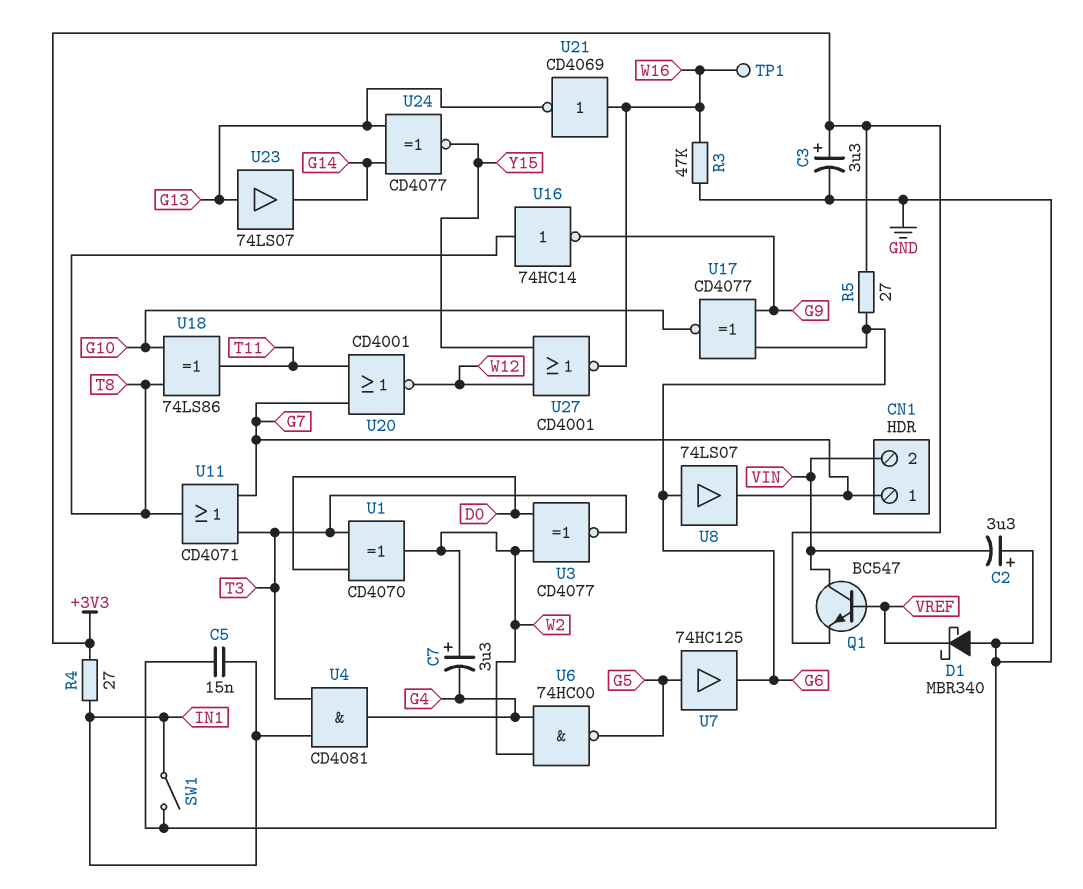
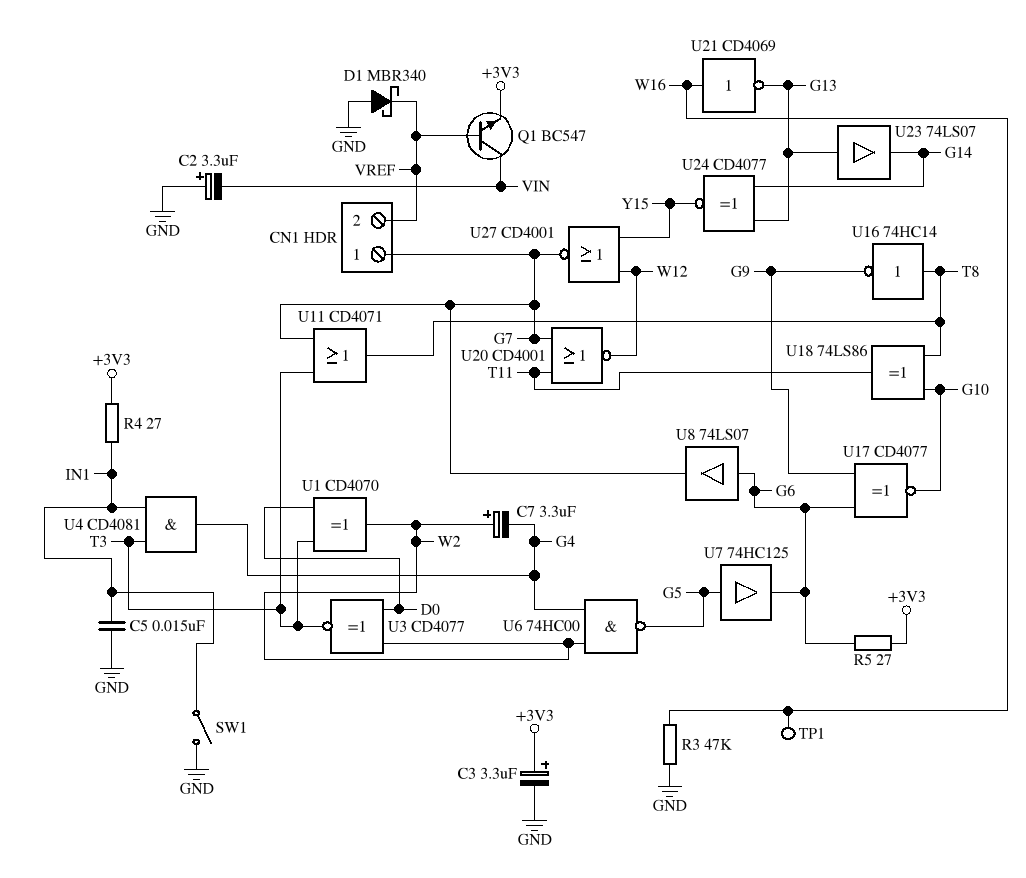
CN1 pin 2: VIN -> VREF
U27: NOR CD4001 (in W12, in Y15, out W16) -> NOR CD4001 (in W12, in Y15, out G7)

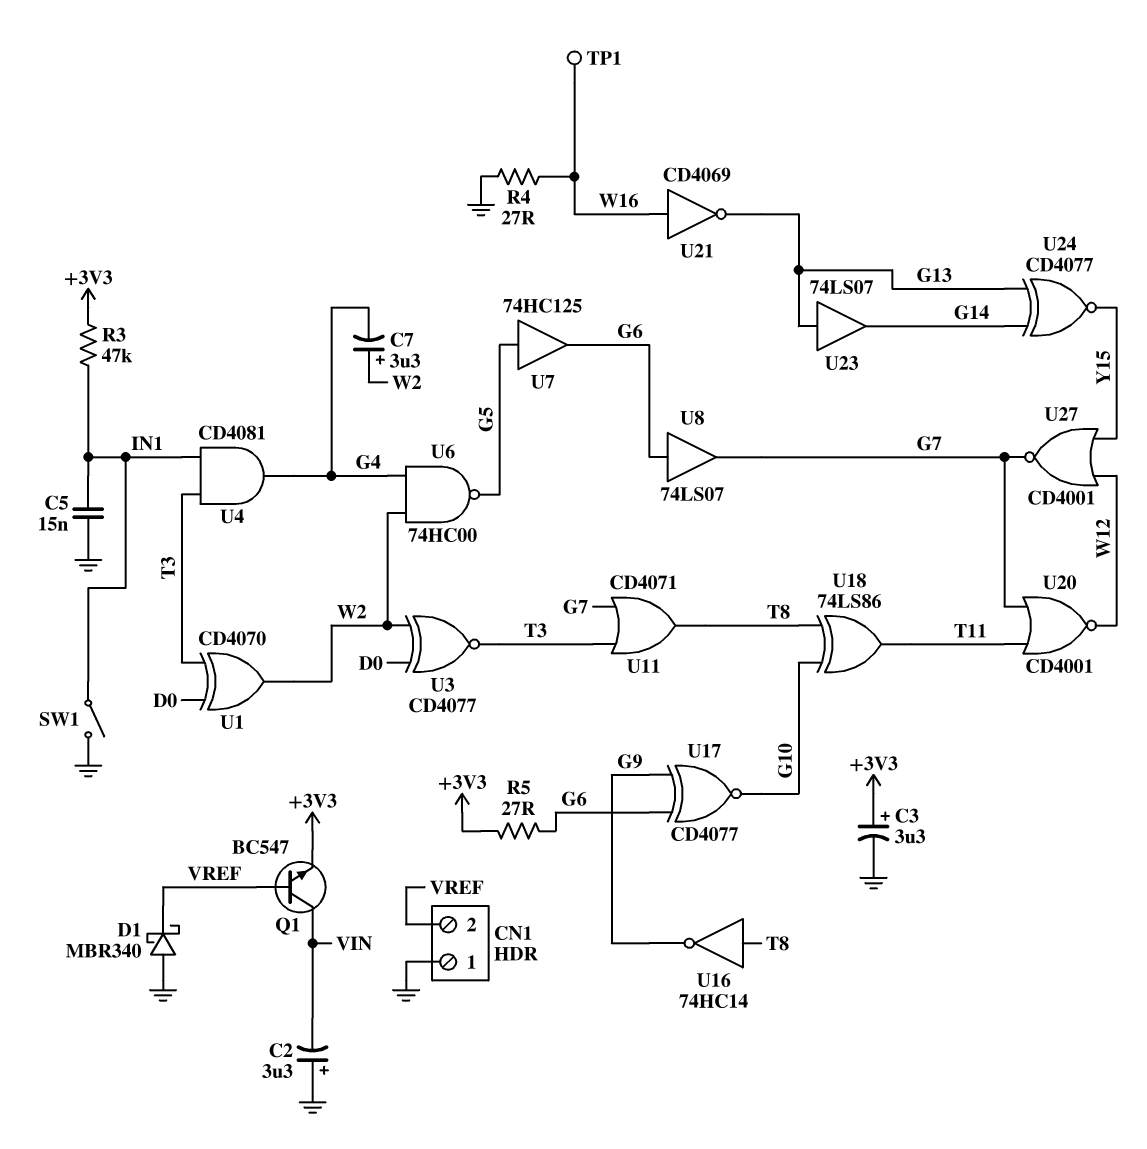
CN1 pin 1: G7 -> GND
R3: 47k (GND, W16) -> 47k (+3V3, IN1)
R4: 27 (+3V3, IN1) -> 27 (GND, W16)

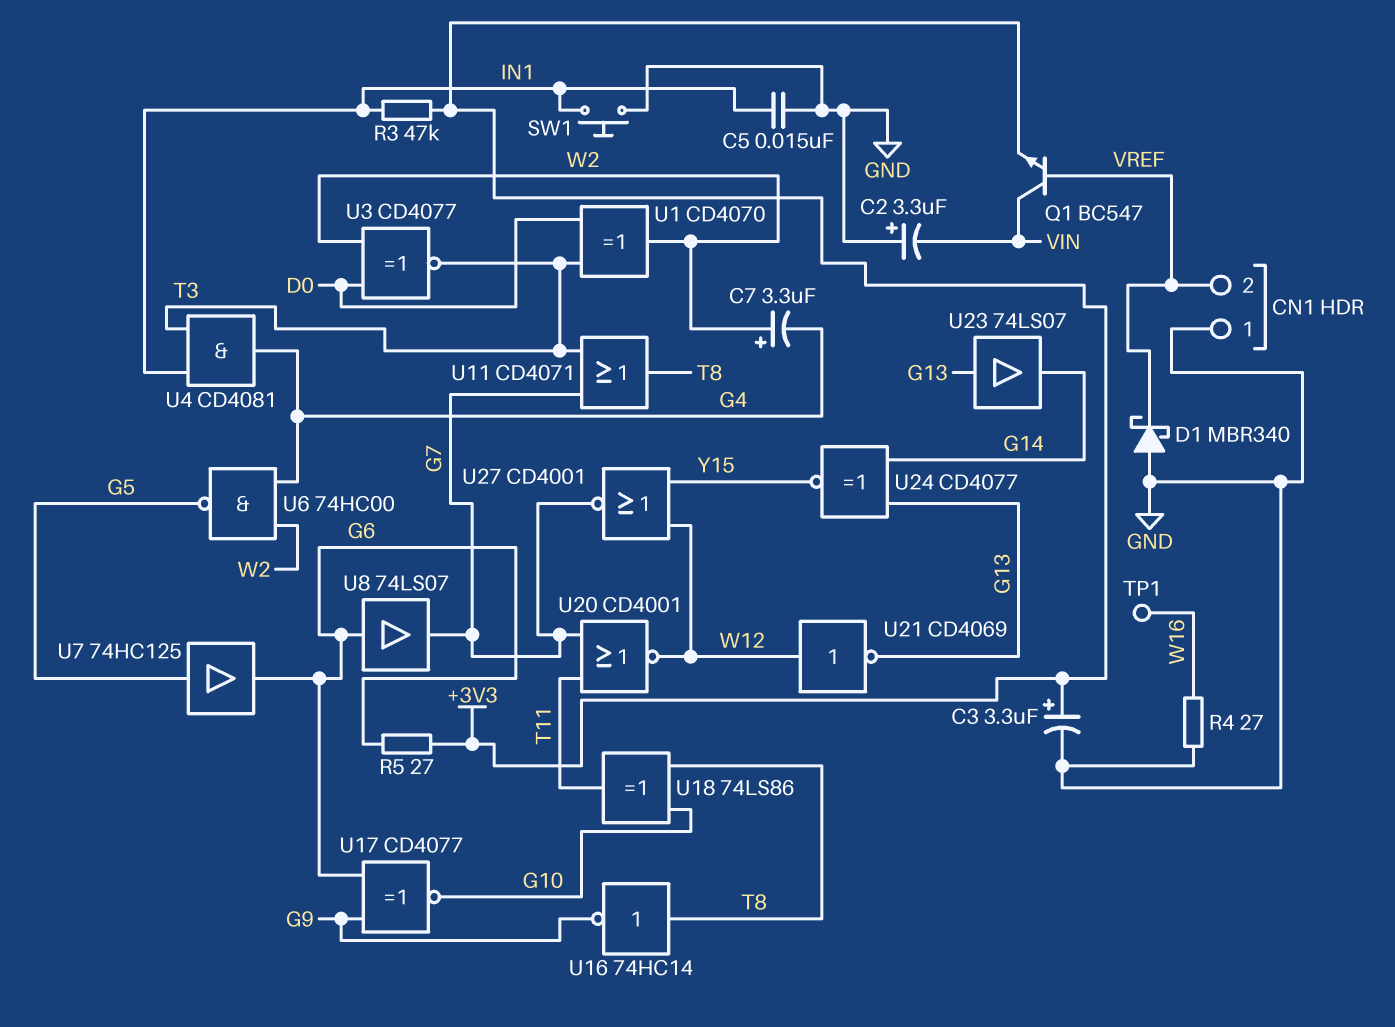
SW1: switch (GND, IN1) -> button (GND, IN1)
U21: NOT CD4069 (in W16, out G13) -> NOT CD4069 (in W12, out G13)

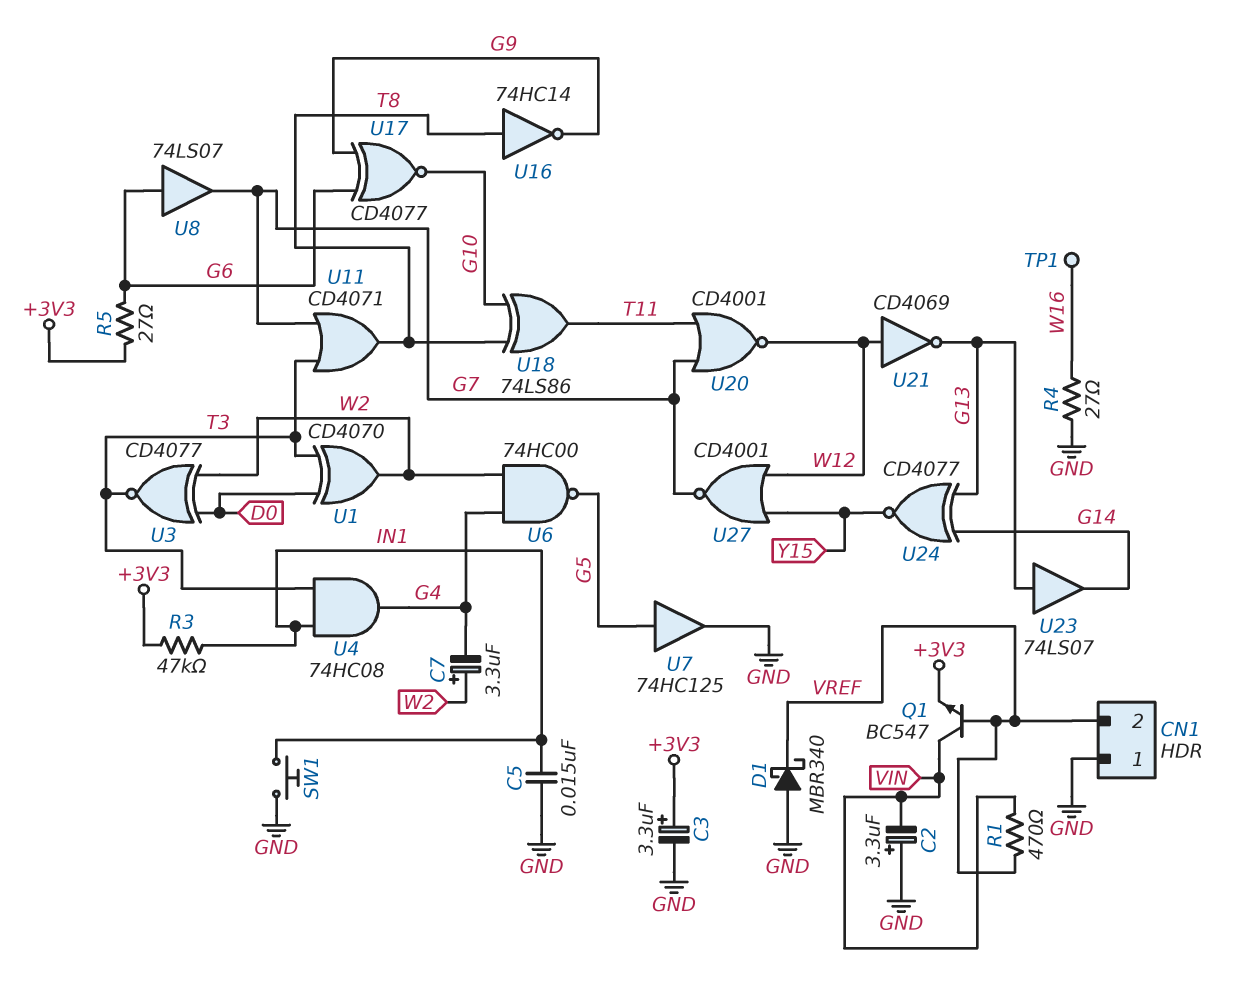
R1: none -> 470 (VIN, VREF)
U4: AND CD4081 (in IN1, in T3, out G4) -> AND 74HC08 (in IN1, in T3, out G4)
U7: buffer 74HC125 (in G5, out G6) -> buffer 74HC125 (in G5, out GND)

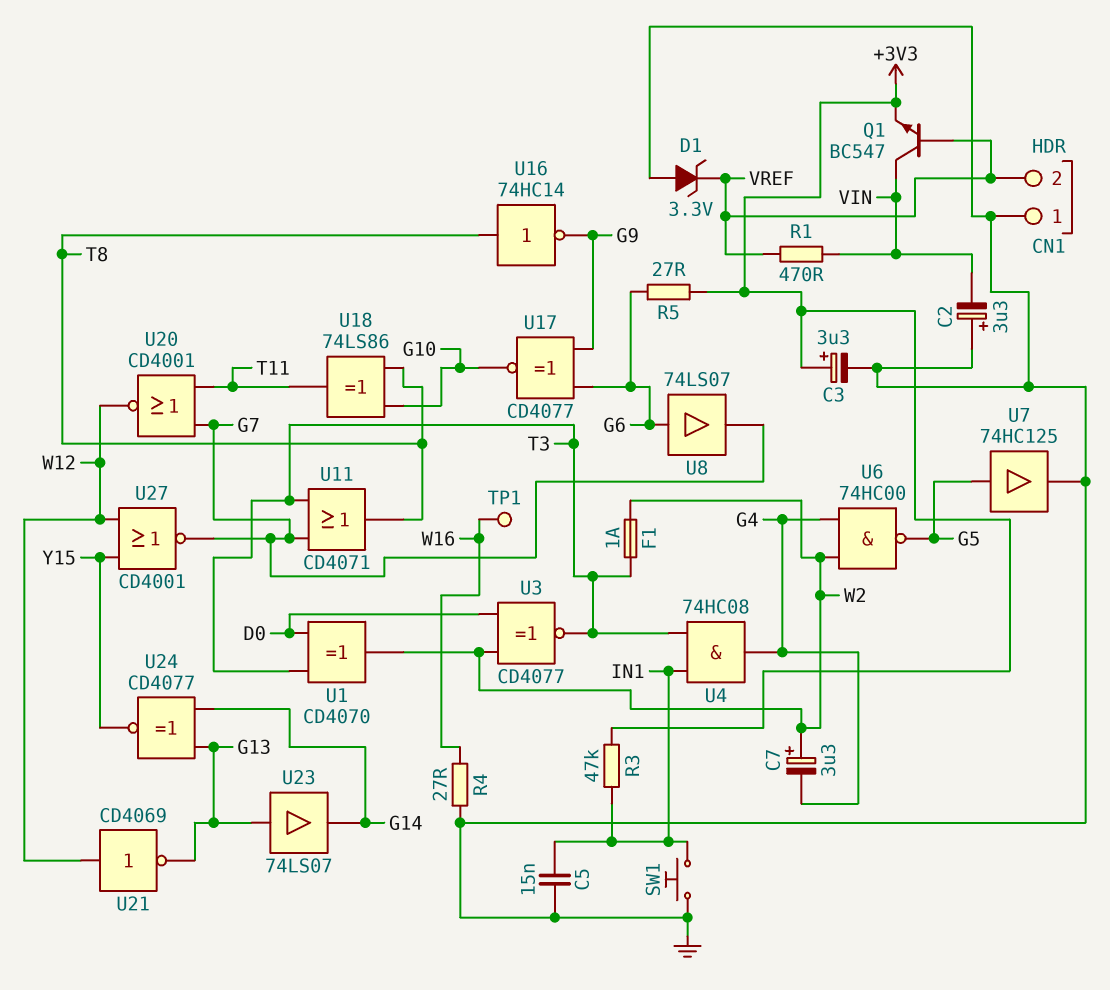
D1: schottky MBR340 (A GND, K VREF) -> zener 3.3V (A GND, K VREF)
F1: none -> 1A (T3, W2)

